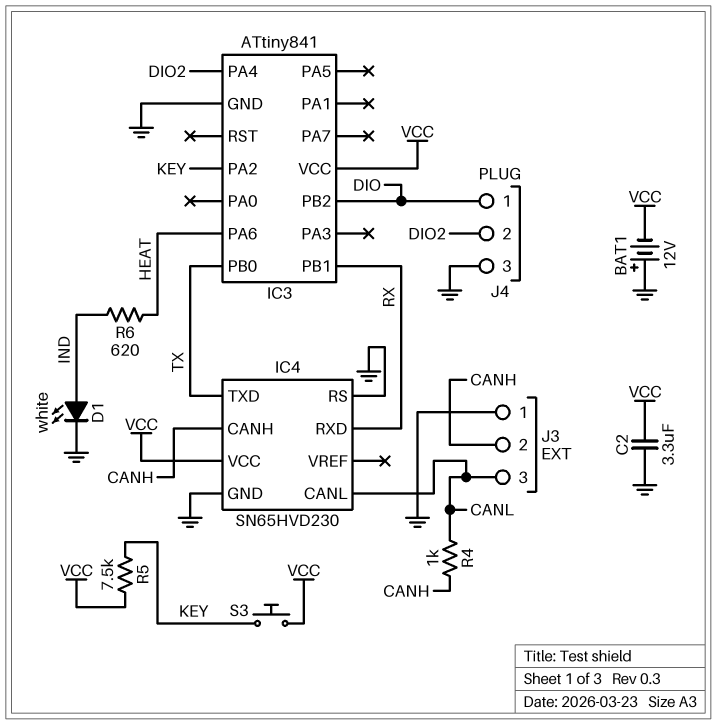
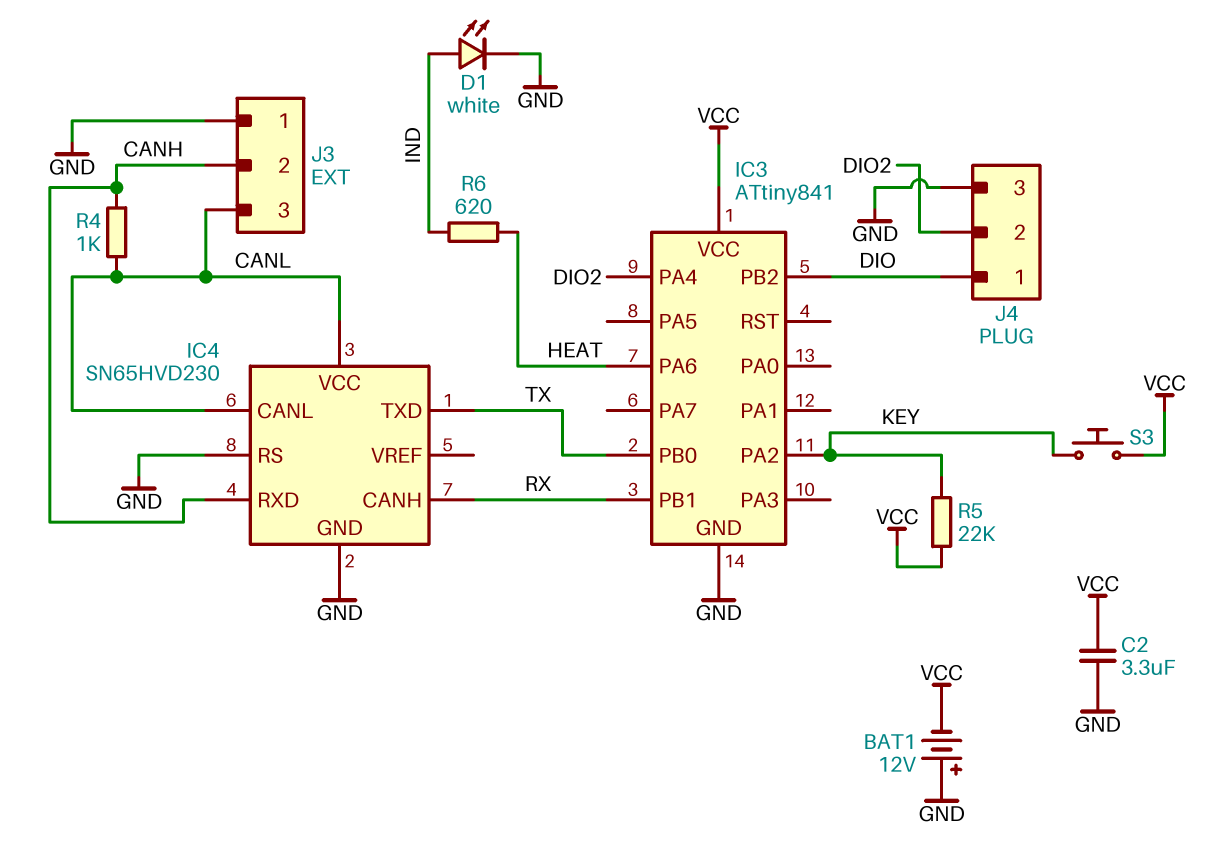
IC4 pin CANH: CANH -> RX
IC4 pin RXD: RX -> CANH
IC4 pin VCC: VCC -> CANL
R5: 7.5k (KEY, VCC) -> 22k (KEY, VCC)

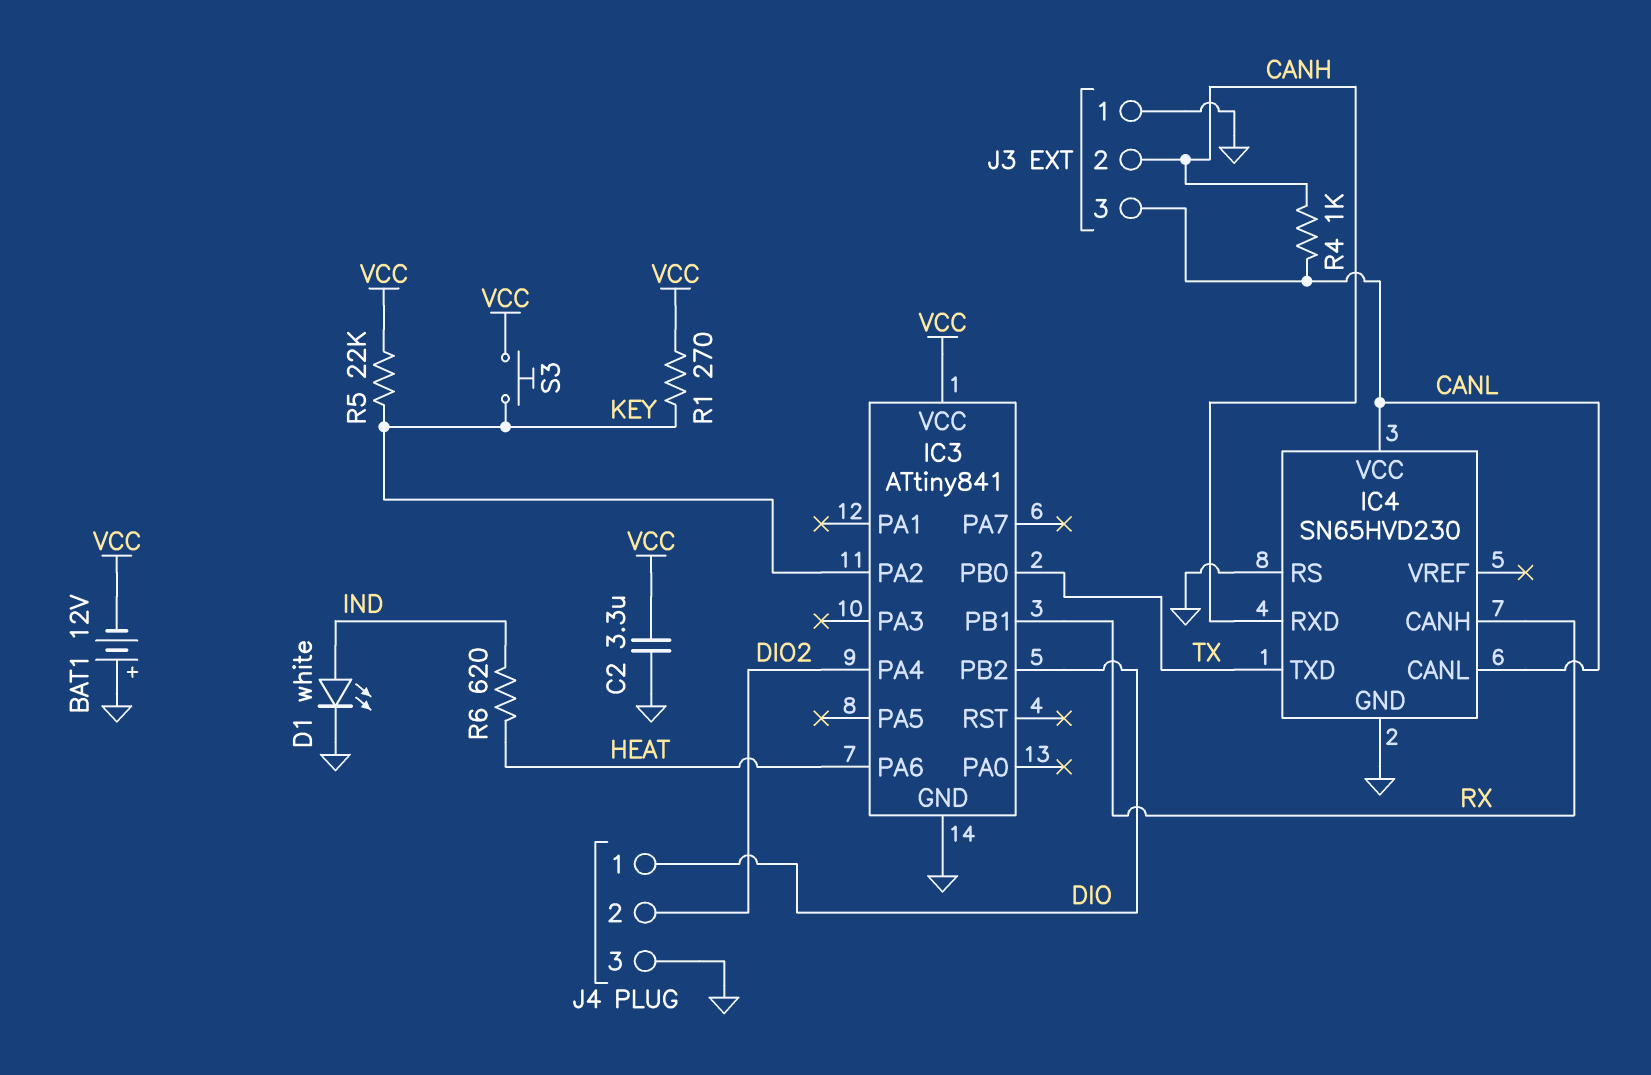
R1: none -> 270 (KEY, VCC)

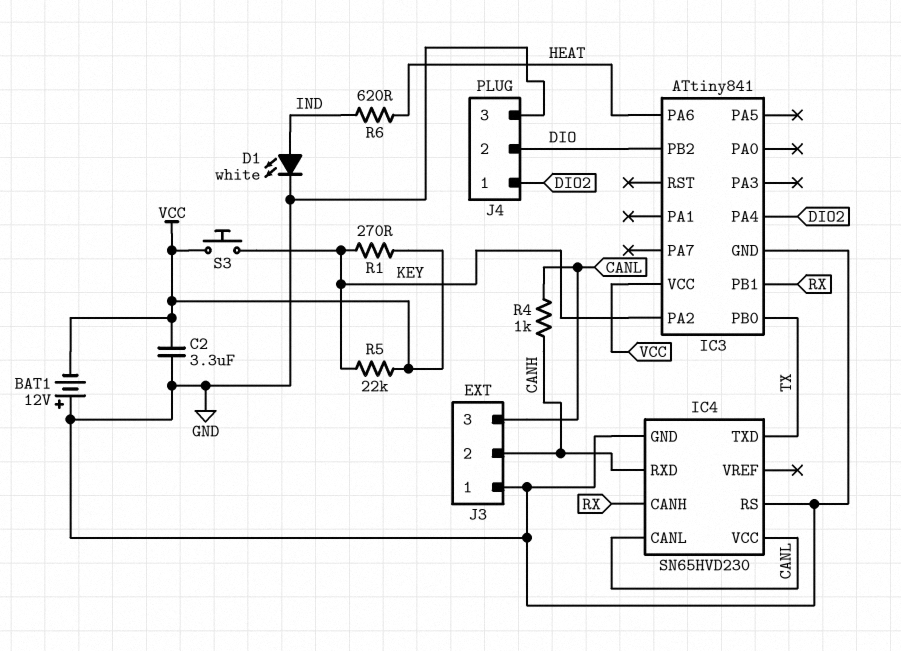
J4 pin 1: DIO -> DIO2
J4 pin 2: DIO2 -> DIO

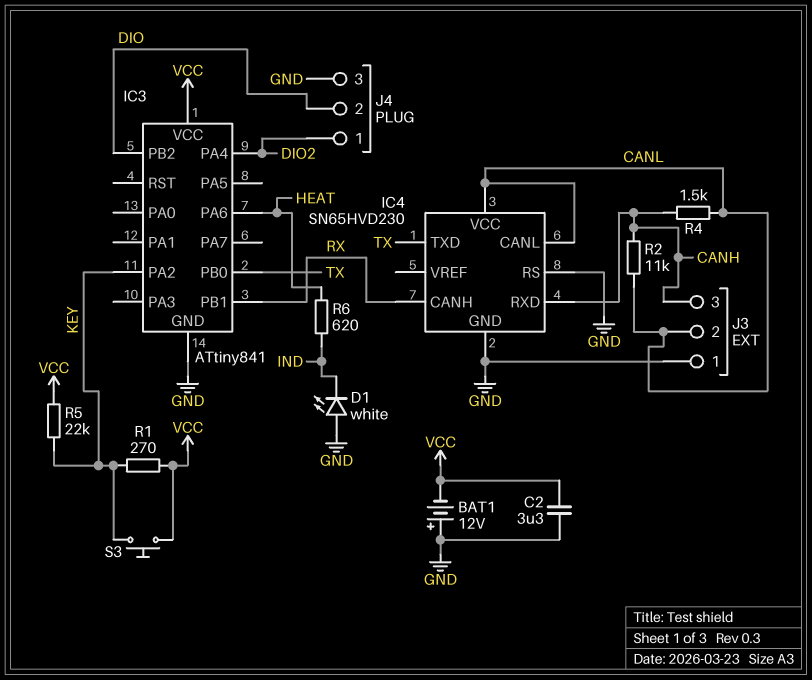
D1: LED white (A IND, K GND) -> LED white (A GND, K IND)
J3 pin 2: CANH -> CANL
J3 pin 3: CANL -> CANH
R2: none -> 11k (CANH, CANL)
R4: 1k (CANH, CANL) -> 1.5k (CANH, CANL)

